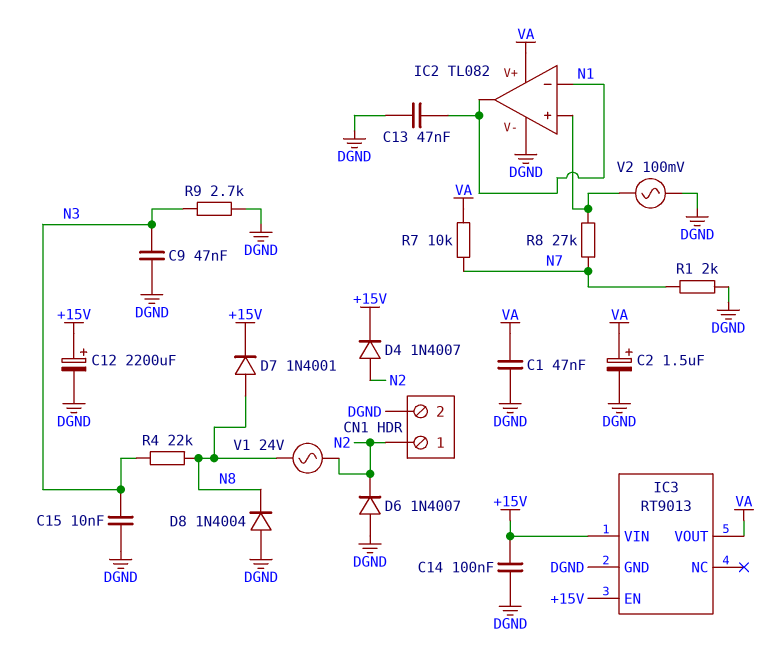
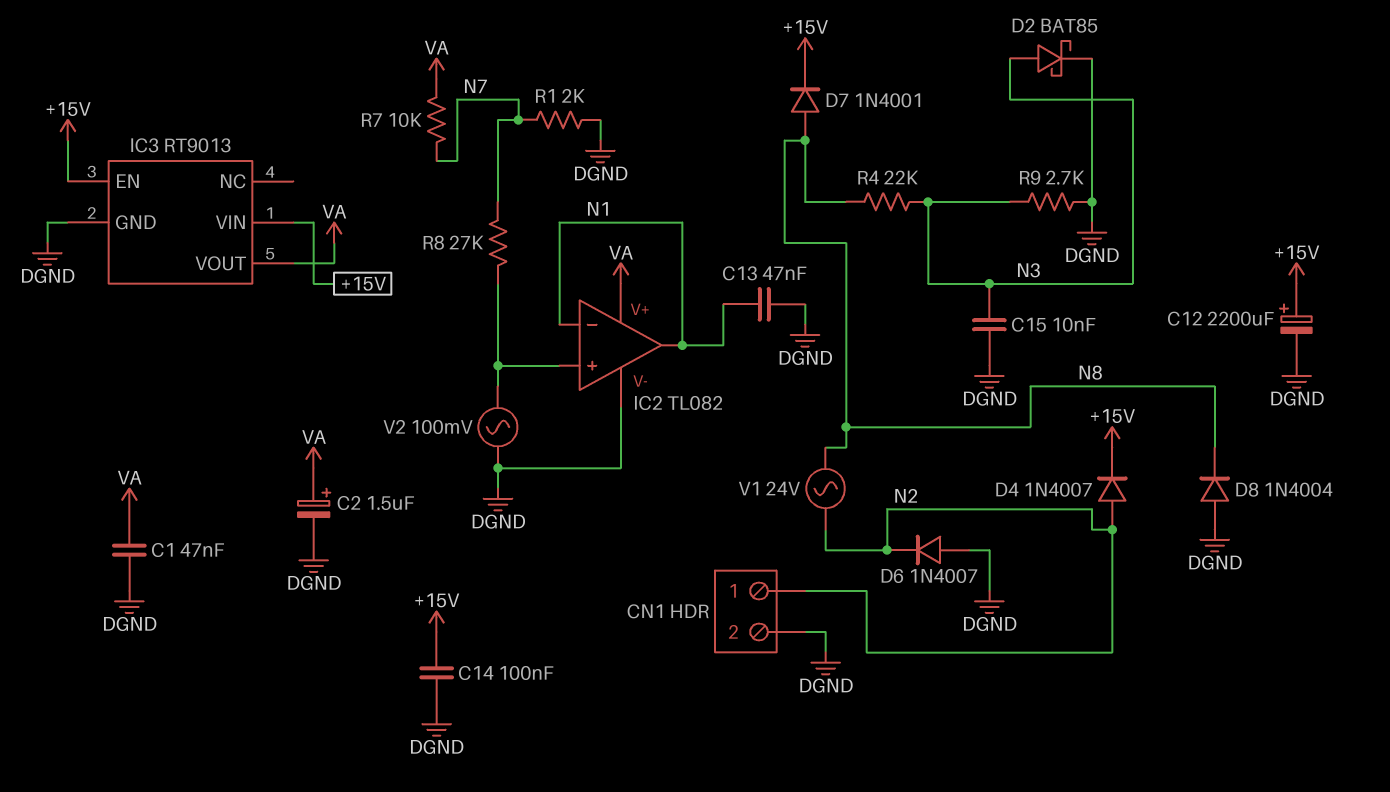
C9: 47nF (DGND, N3) -> none
D2: none -> schottky BAT85 (A N3, K DGND)

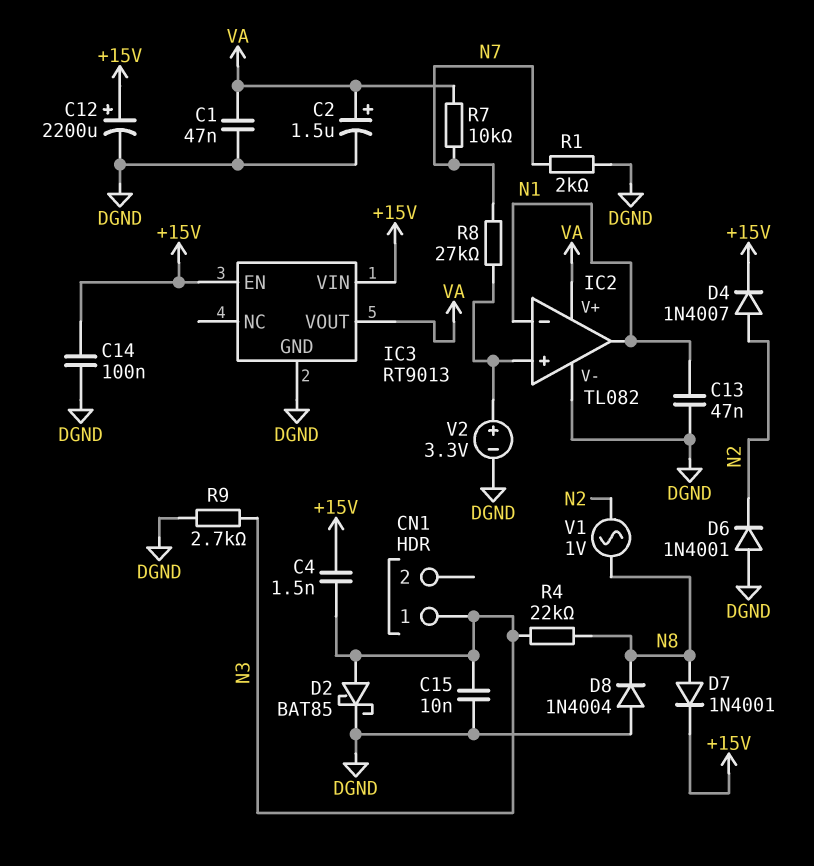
C4: none -> 1.5nF (+15V, N3)
CN1 pin 1: N2 -> N3
CN1 pin 2: DGND -> none
D6: diode 1N4007 (A DGND, K N2) -> diode 1N4001 (A DGND, K N2)
V1: AC 24V (N2, N8) -> AC 1V (N2, N8)
V2: AC 100mV (DGND, IC2/in+) -> 3.3V (plus IC2/in+, minus DGND)

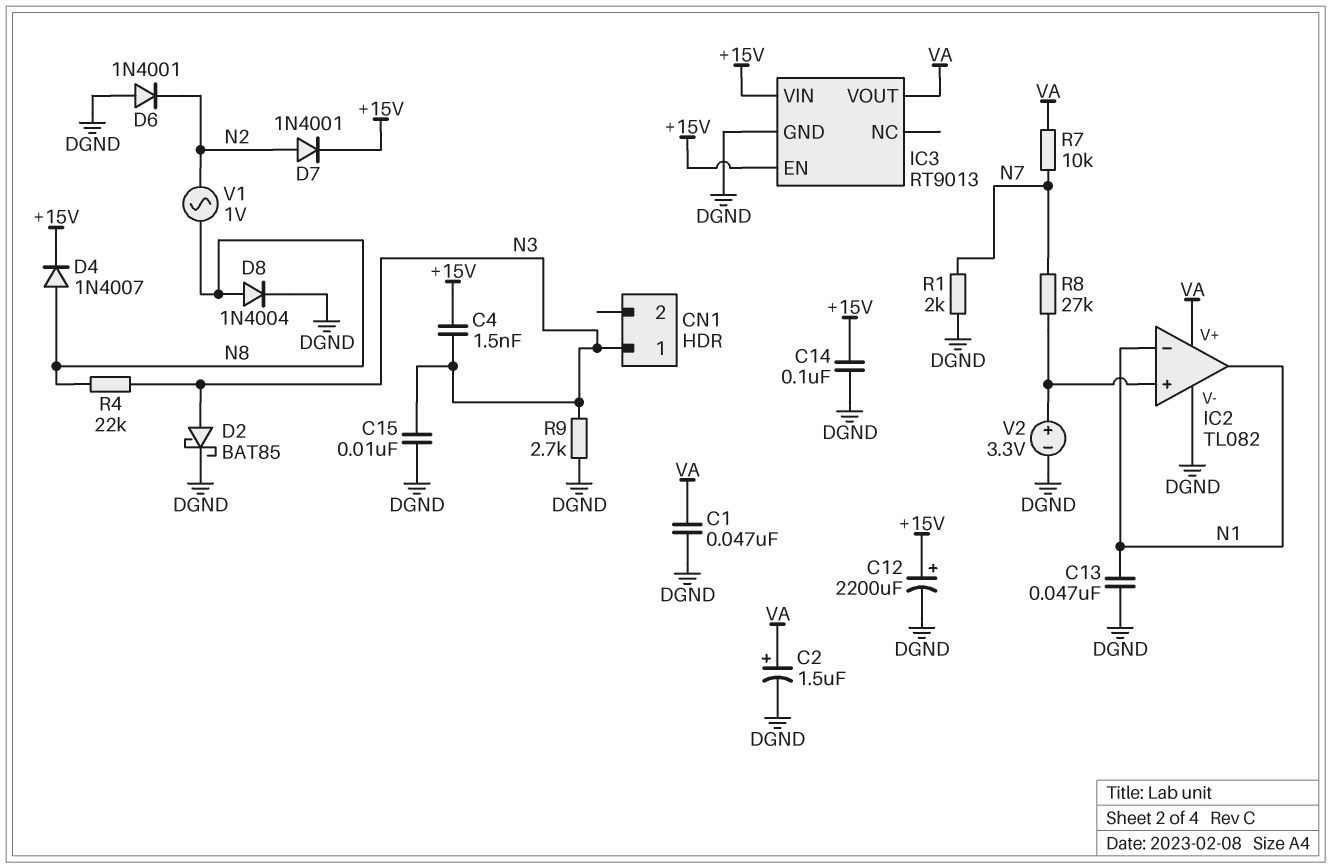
D4: diode 1N4007 (A N2, K +15V) -> diode 1N4007 (A N8, K +15V)
D7: diode 1N4001 (A N8, K +15V) -> diode 1N4001 (A N2, K +15V)
D8: diode 1N4004 (A DGND, K N8) -> diode 1N4004 (A N8, K DGND)

